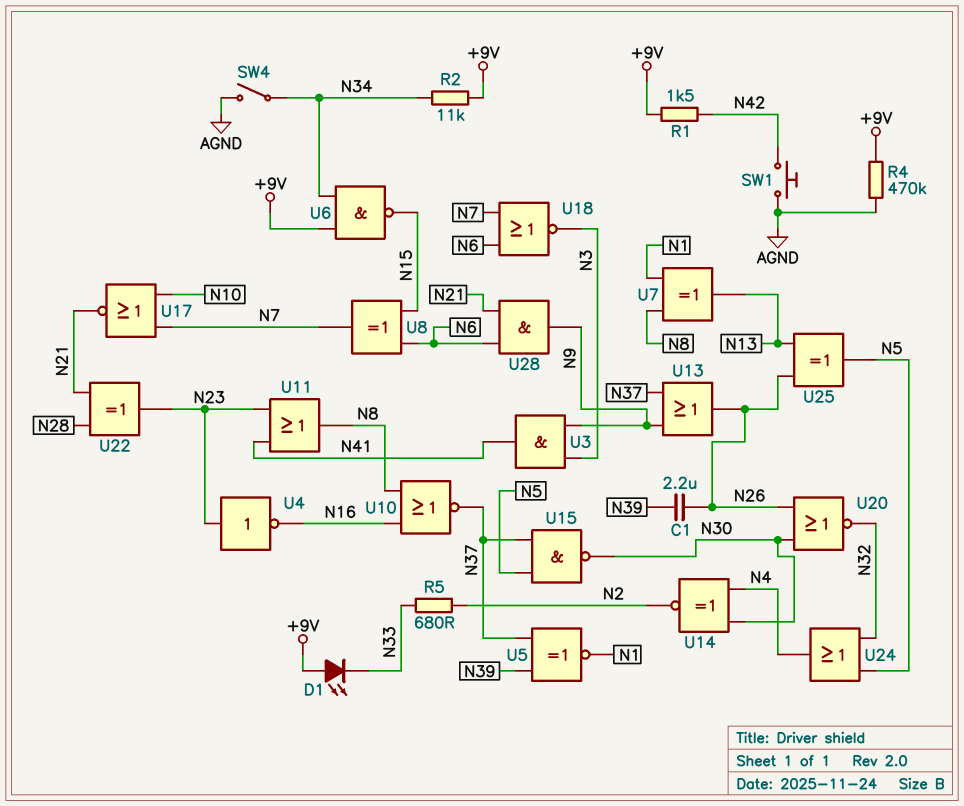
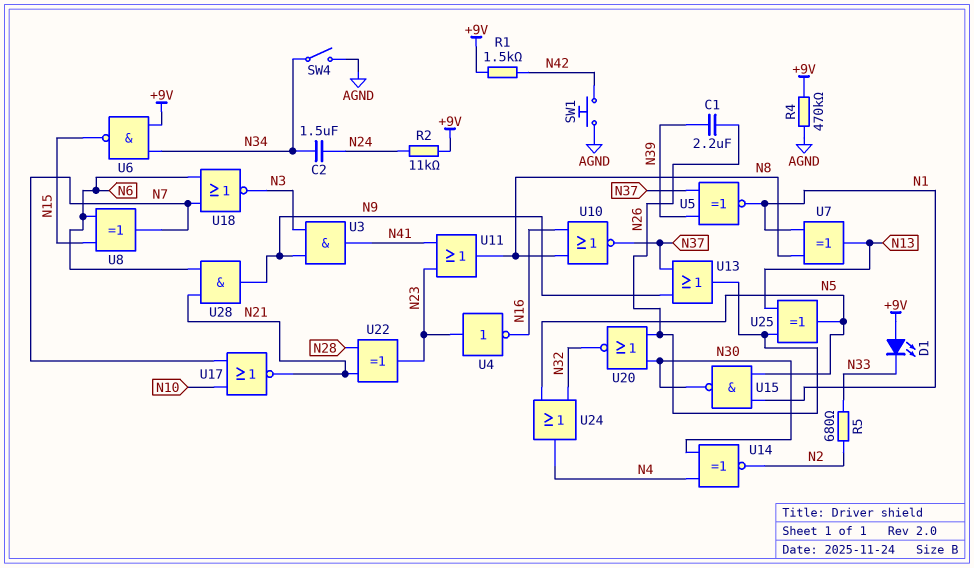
C2: none -> 1.5uF (N24, N34)
R2: 11k (+9V, N34) -> 11k (+9V, N24)
U15: NAND (in N5, in N37, out N30) -> NAND (in N1, in N5, out N30)

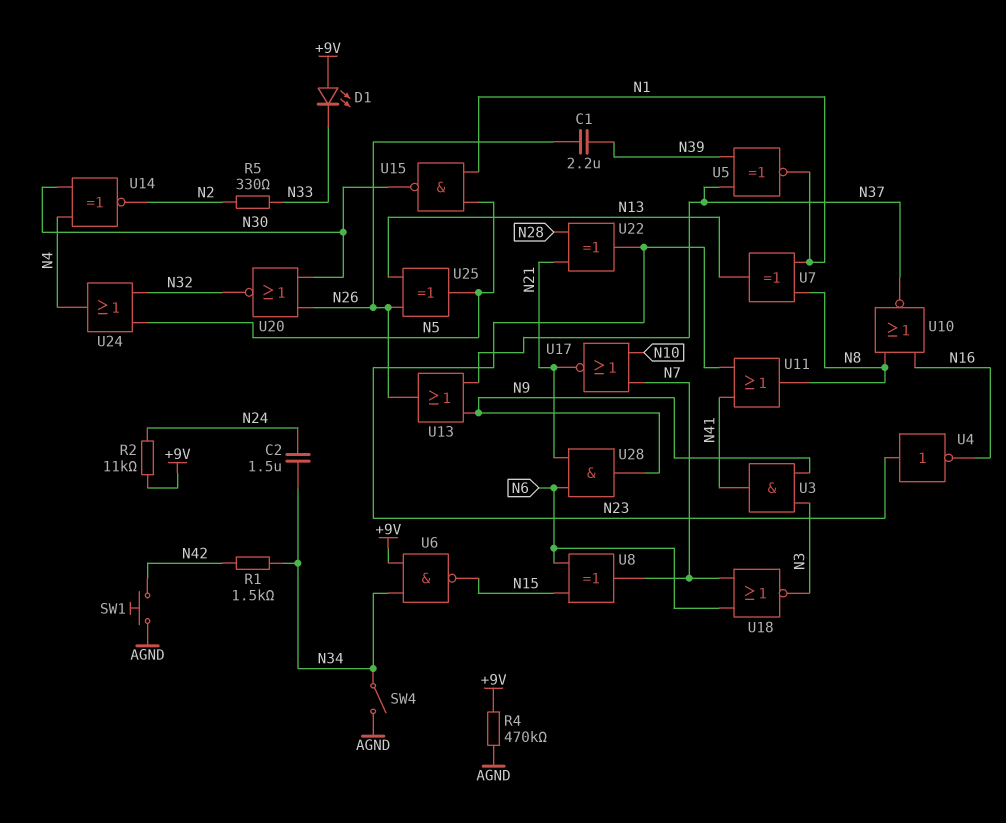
R1: 1.5k (+9V, N42) -> 1.5k (N34, N42)
R5: 680 (N2, N33) -> 330 (N2, N33)

